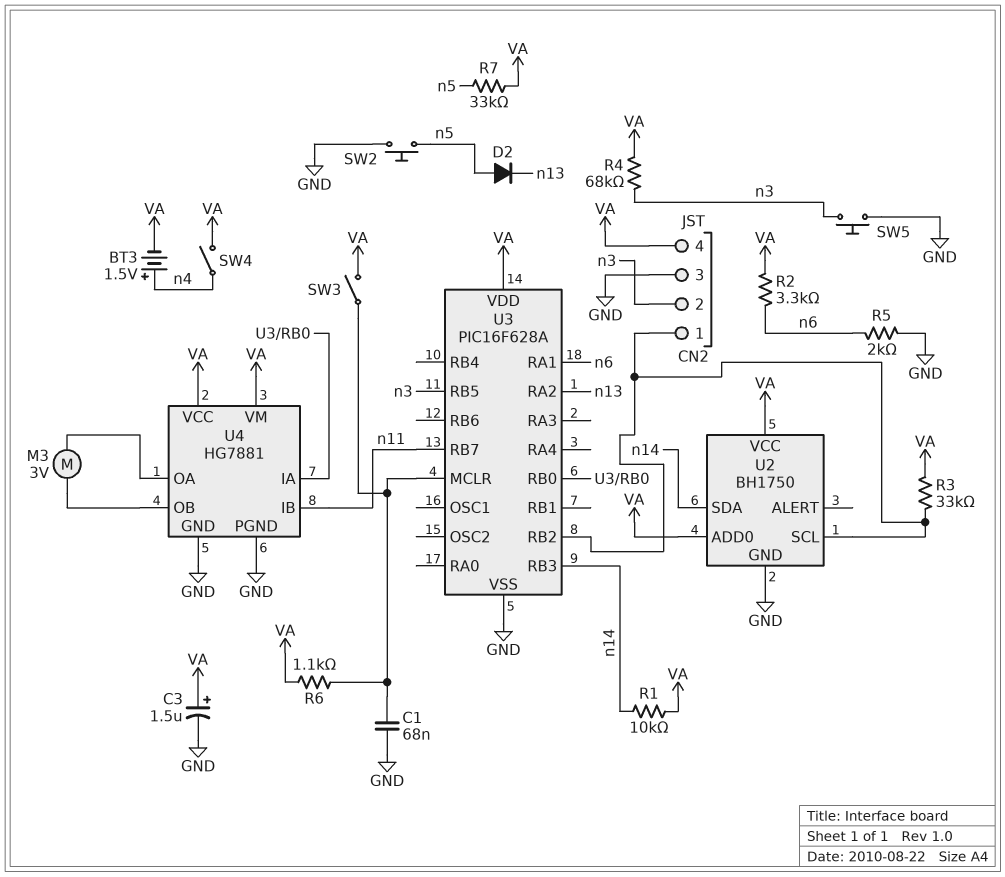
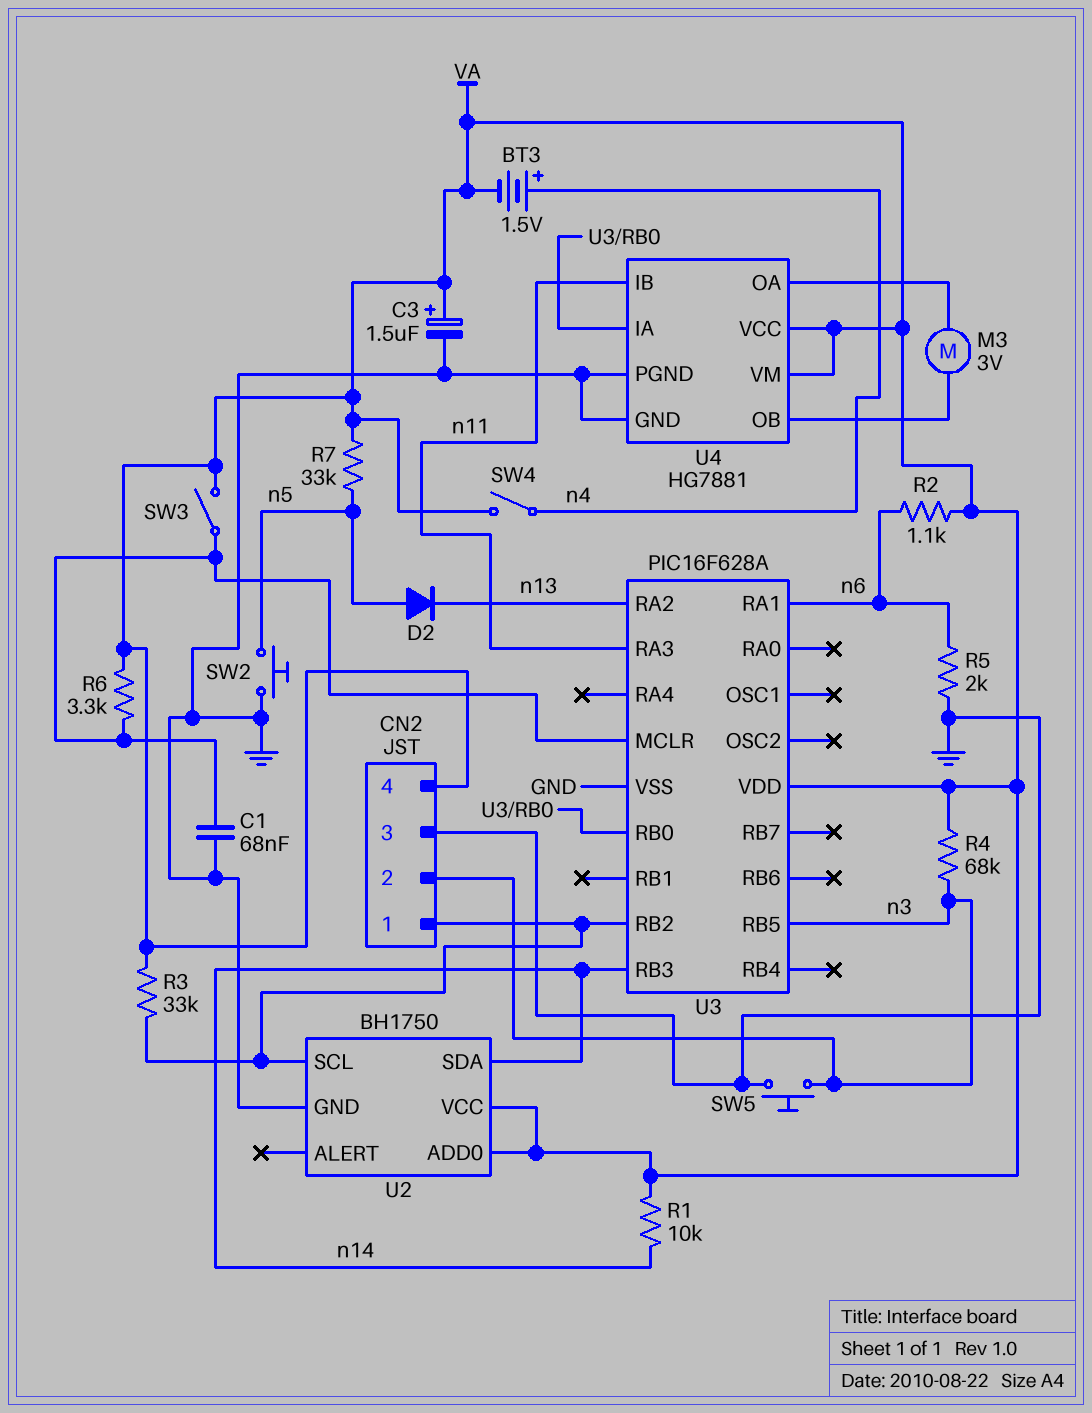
R2: 3.3k (VA, n6) -> 1.1k (VA, n6)
R6: 1.1k (U3/MCLR, VA) -> 3.3k (U3/MCLR, VA)
U3 pin RA3: none -> n11
U3 pin RB7: n11 -> none

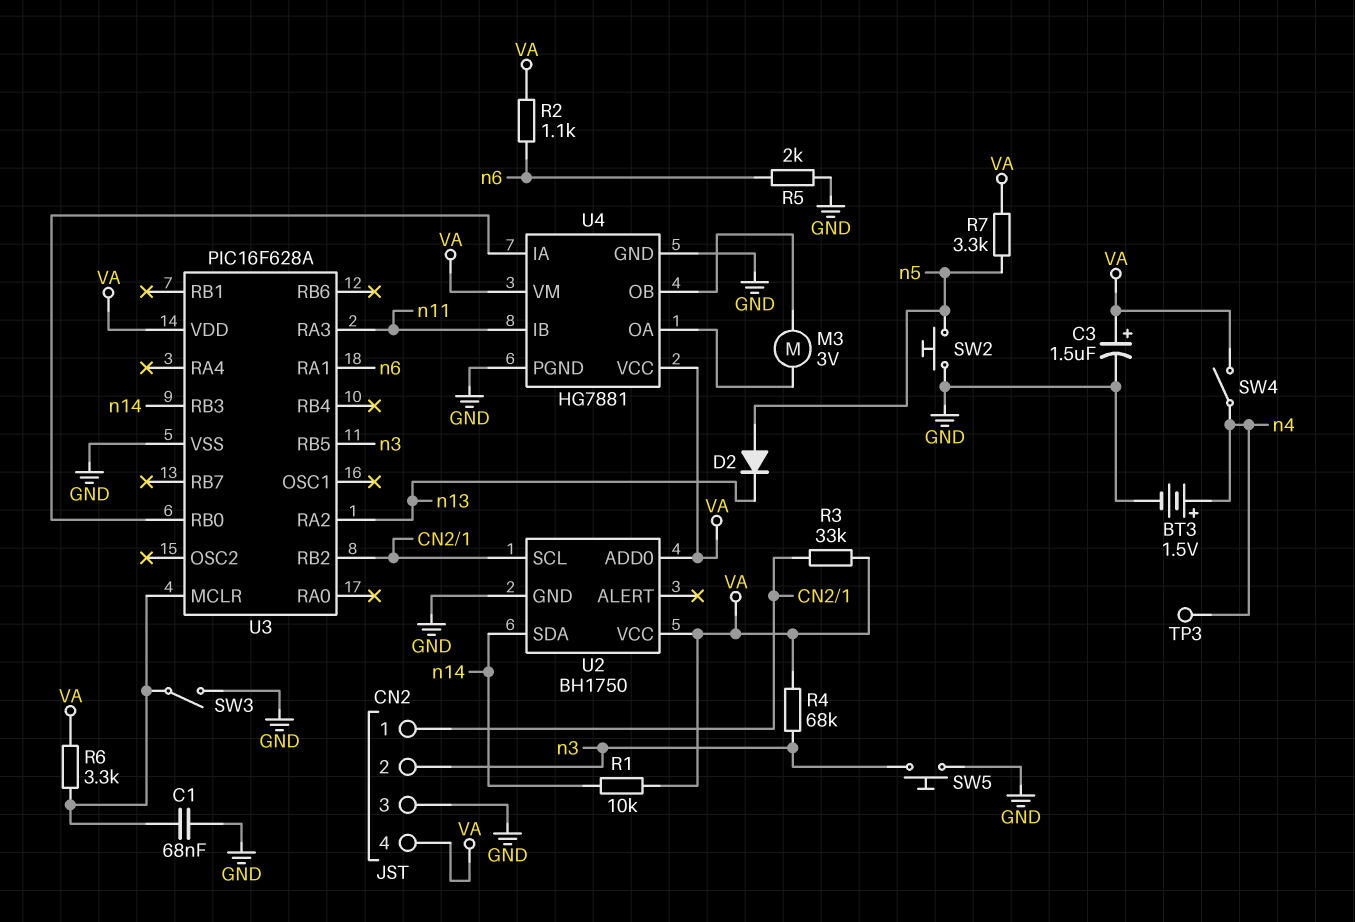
BT3: 1.5V (plus n4, minus VA) -> 1.5V (plus n4, minus GND)
R7: 33k (VA, n5) -> 3.3k (VA, n5)
SW3: switch (U3/MCLR, VA) -> switch (GND, U3/MCLR)
TP3: none -> test point (n4)

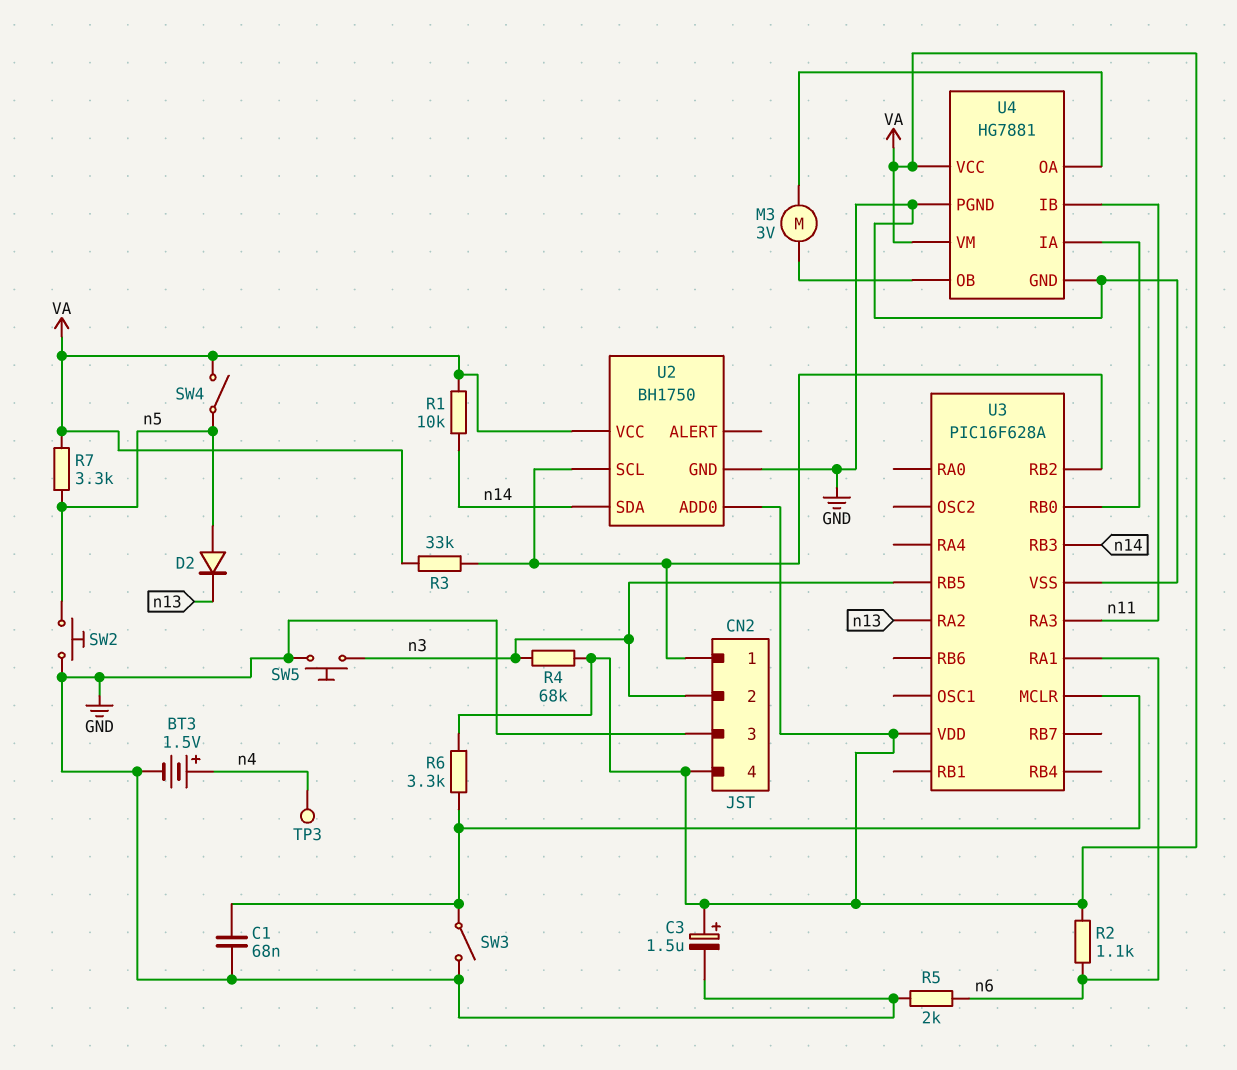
SW4: switch (VA, n4) -> switch (VA, n5)

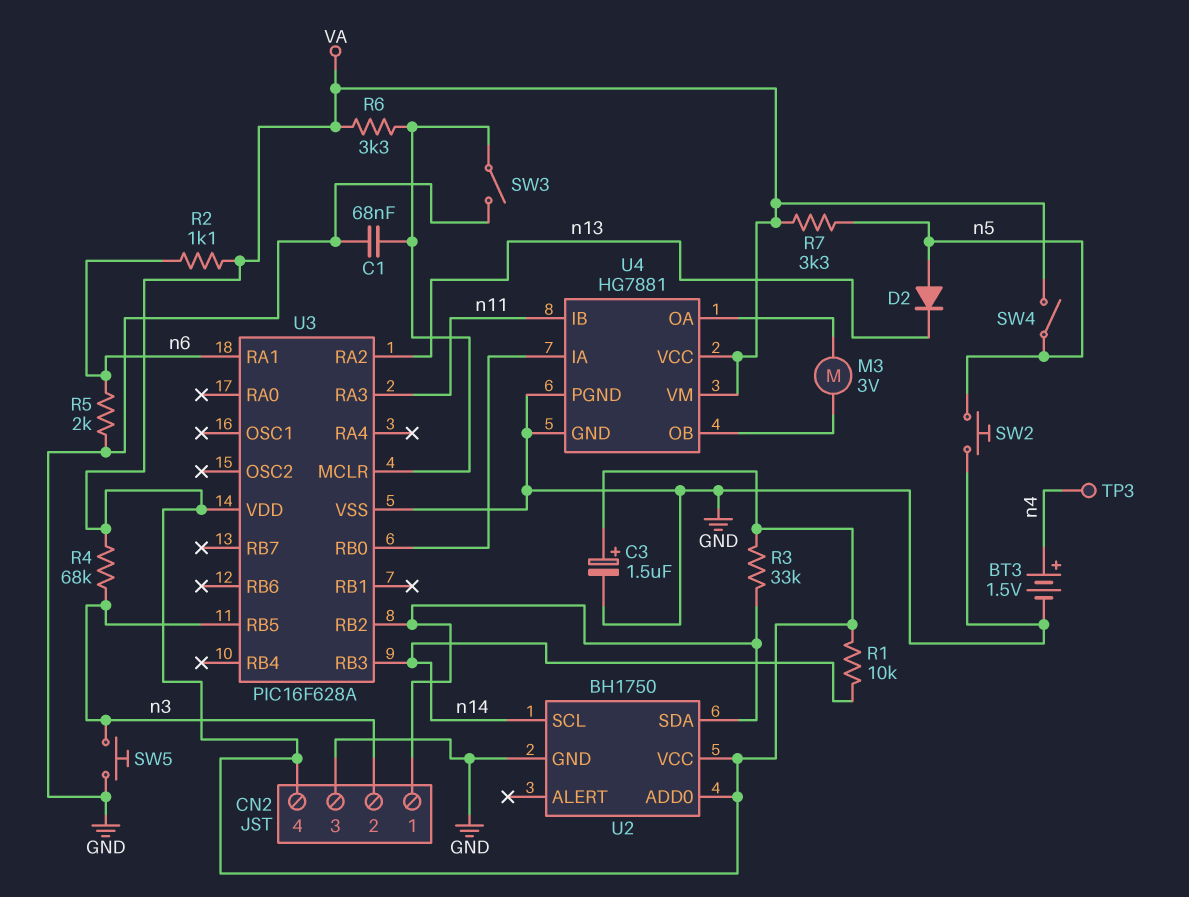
U2 pin SCL: CN2/1 -> n14
U2 pin SDA: n14 -> CN2/1

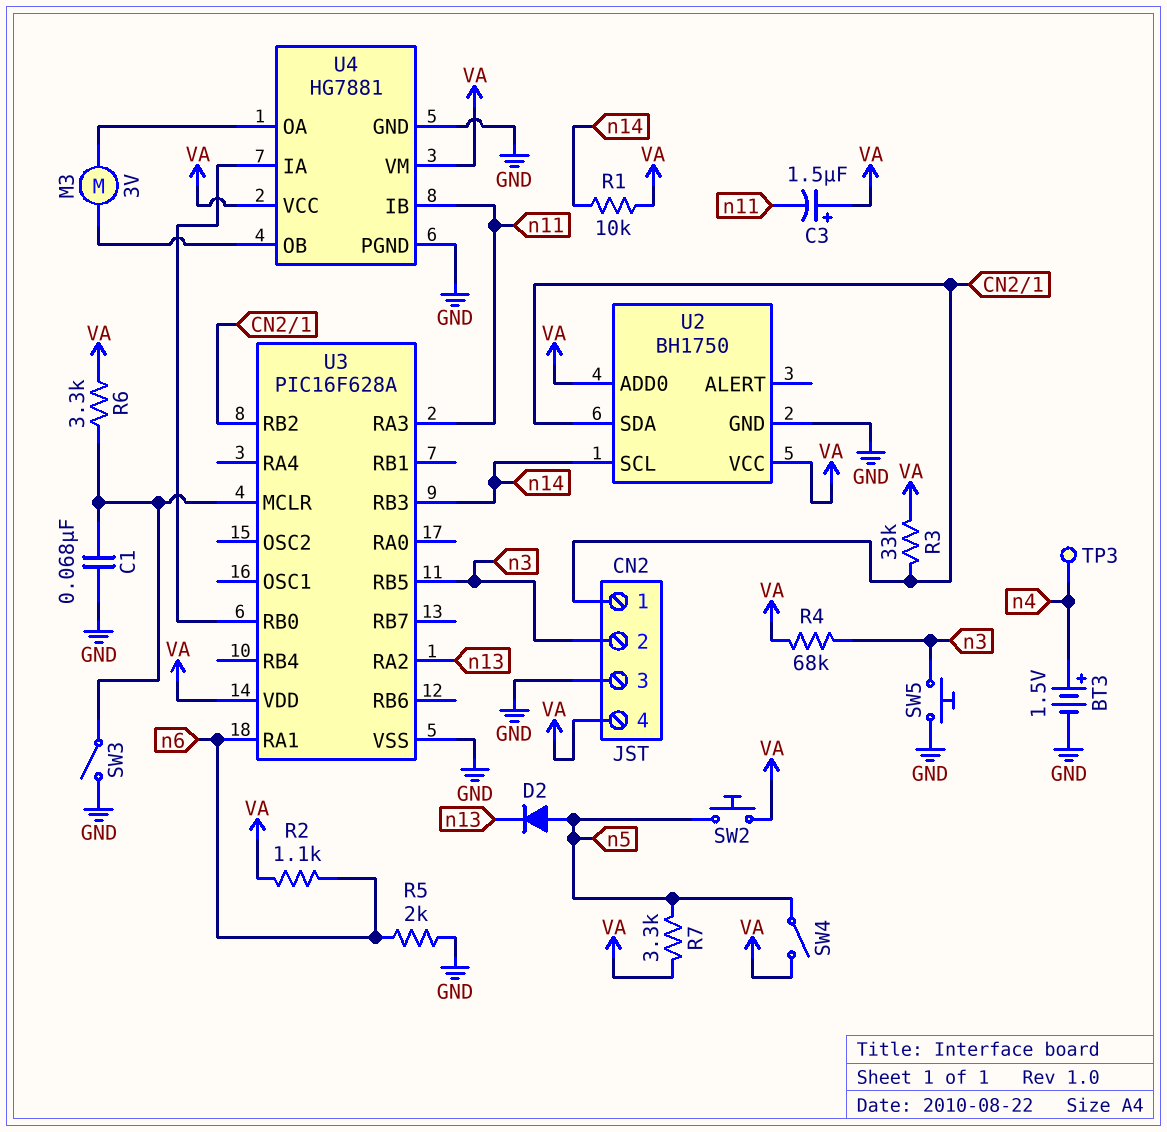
C3: 1.5uF (plus VA, minus GND) -> 1.5uF (plus VA, minus n11)
SW2: button (GND, n5) -> button (VA, n5)

